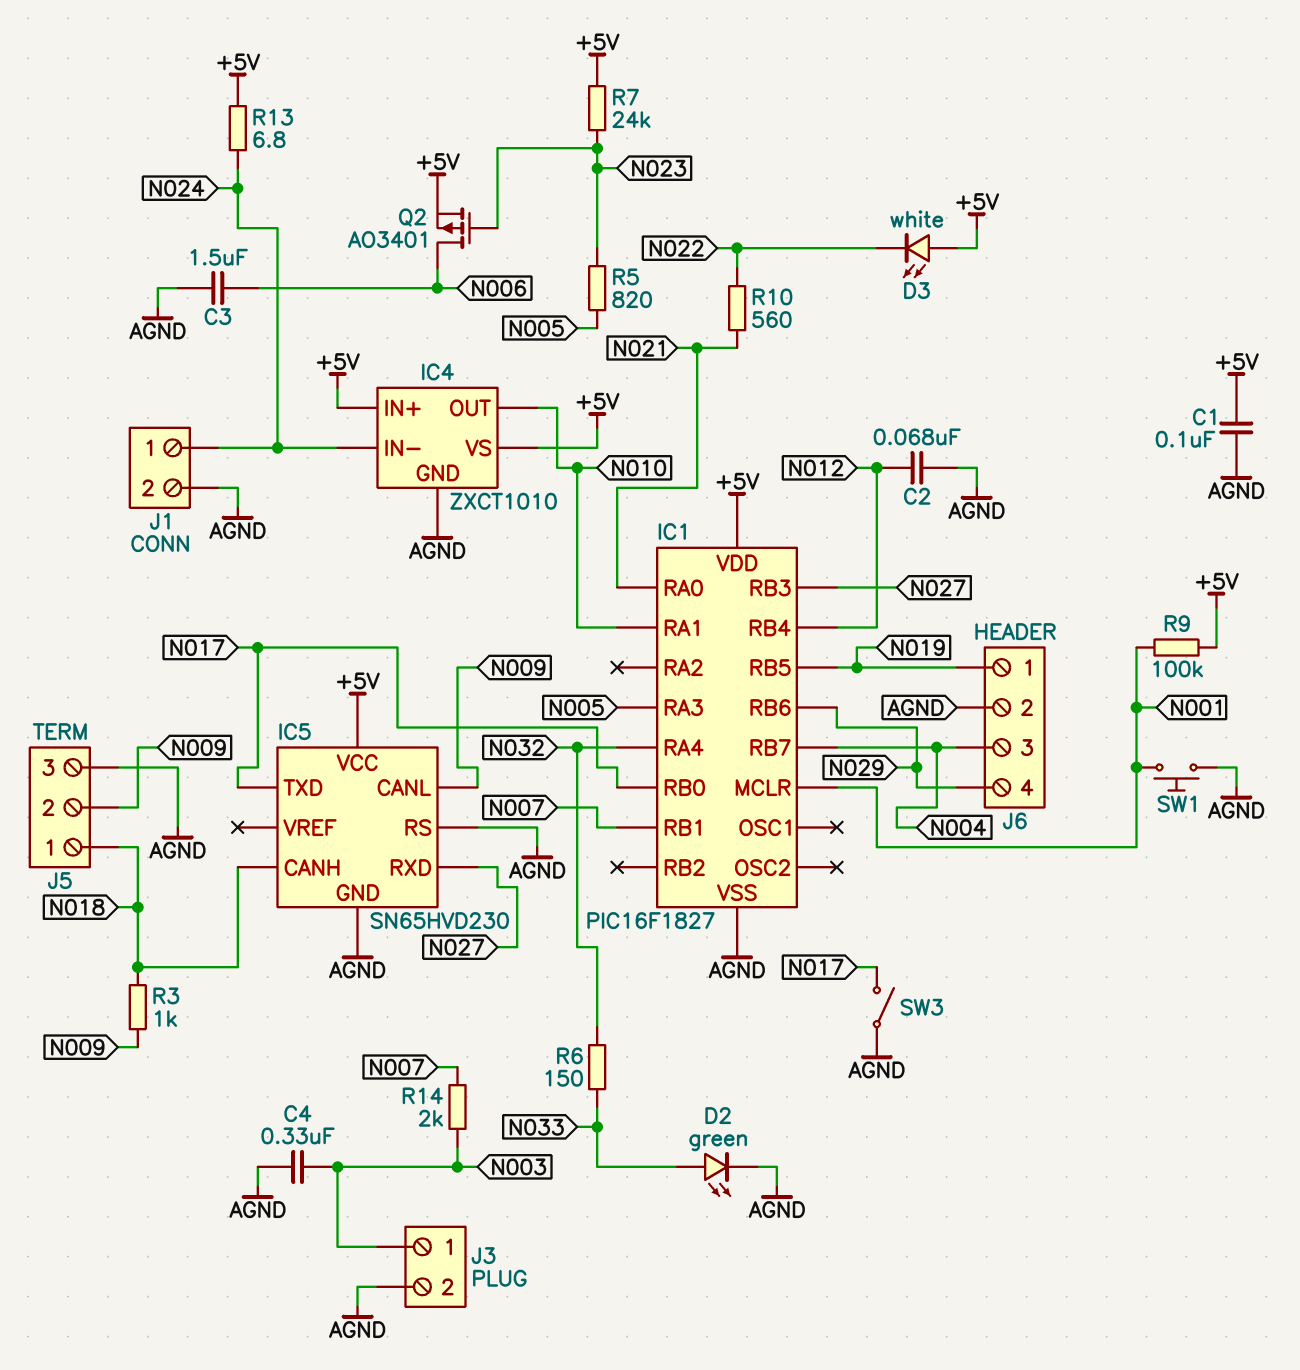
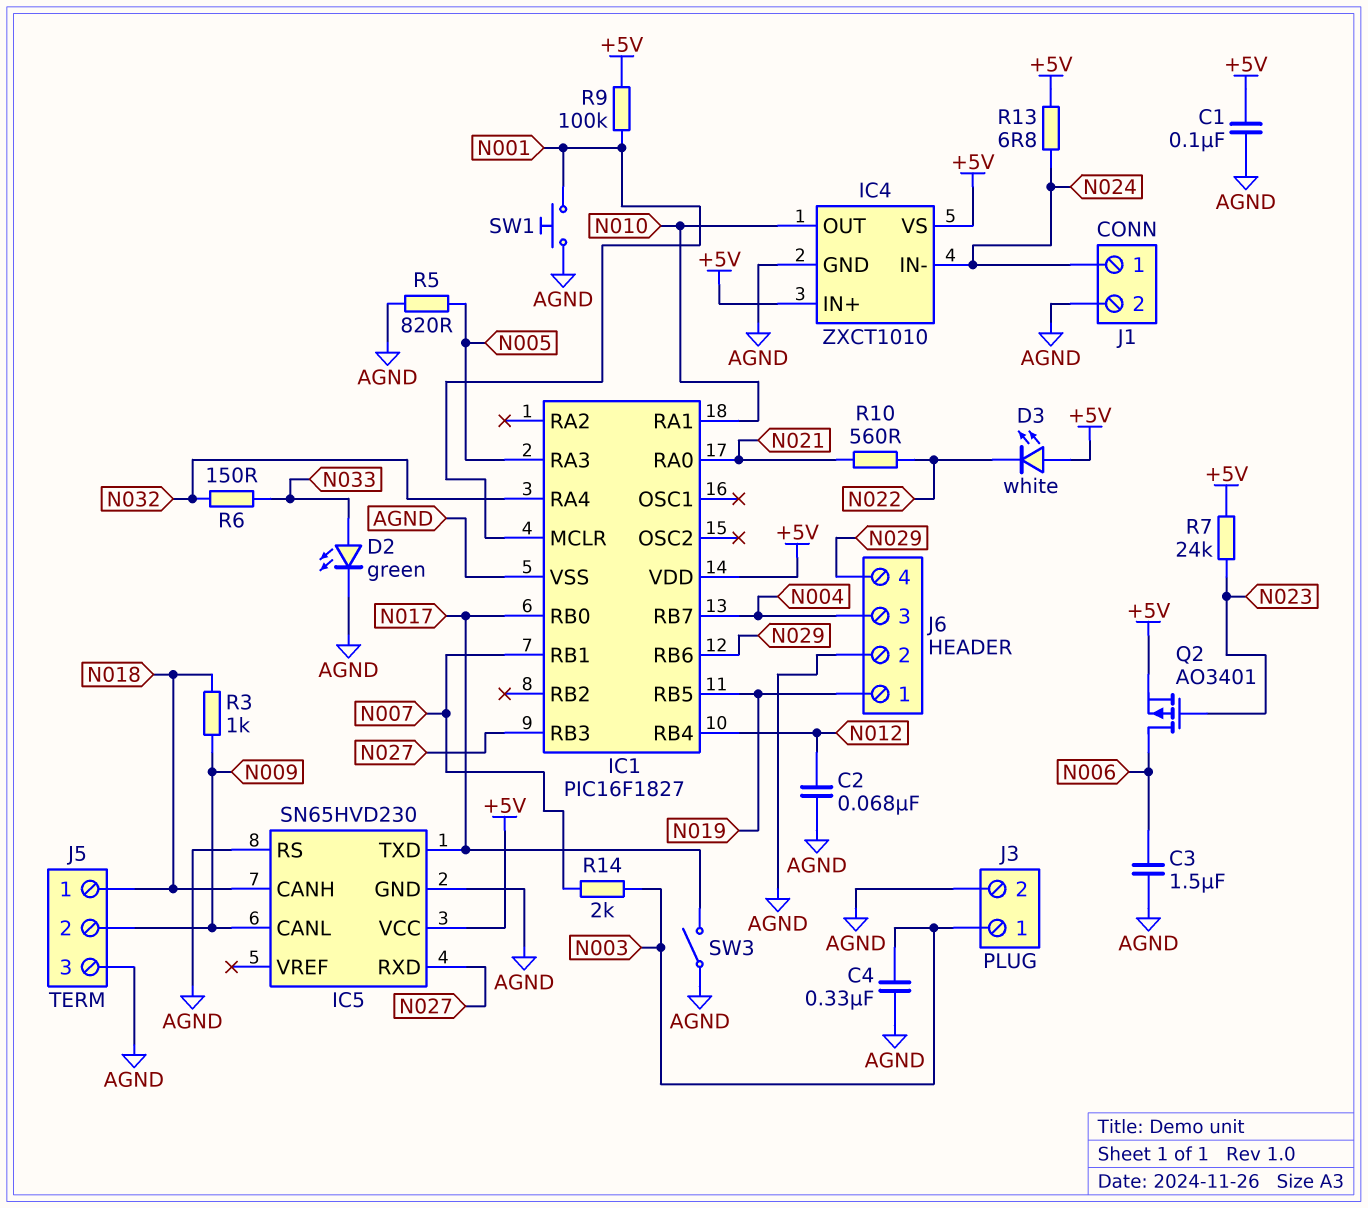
R5: 820 (N005, N023) -> 820 (AGND, N005)

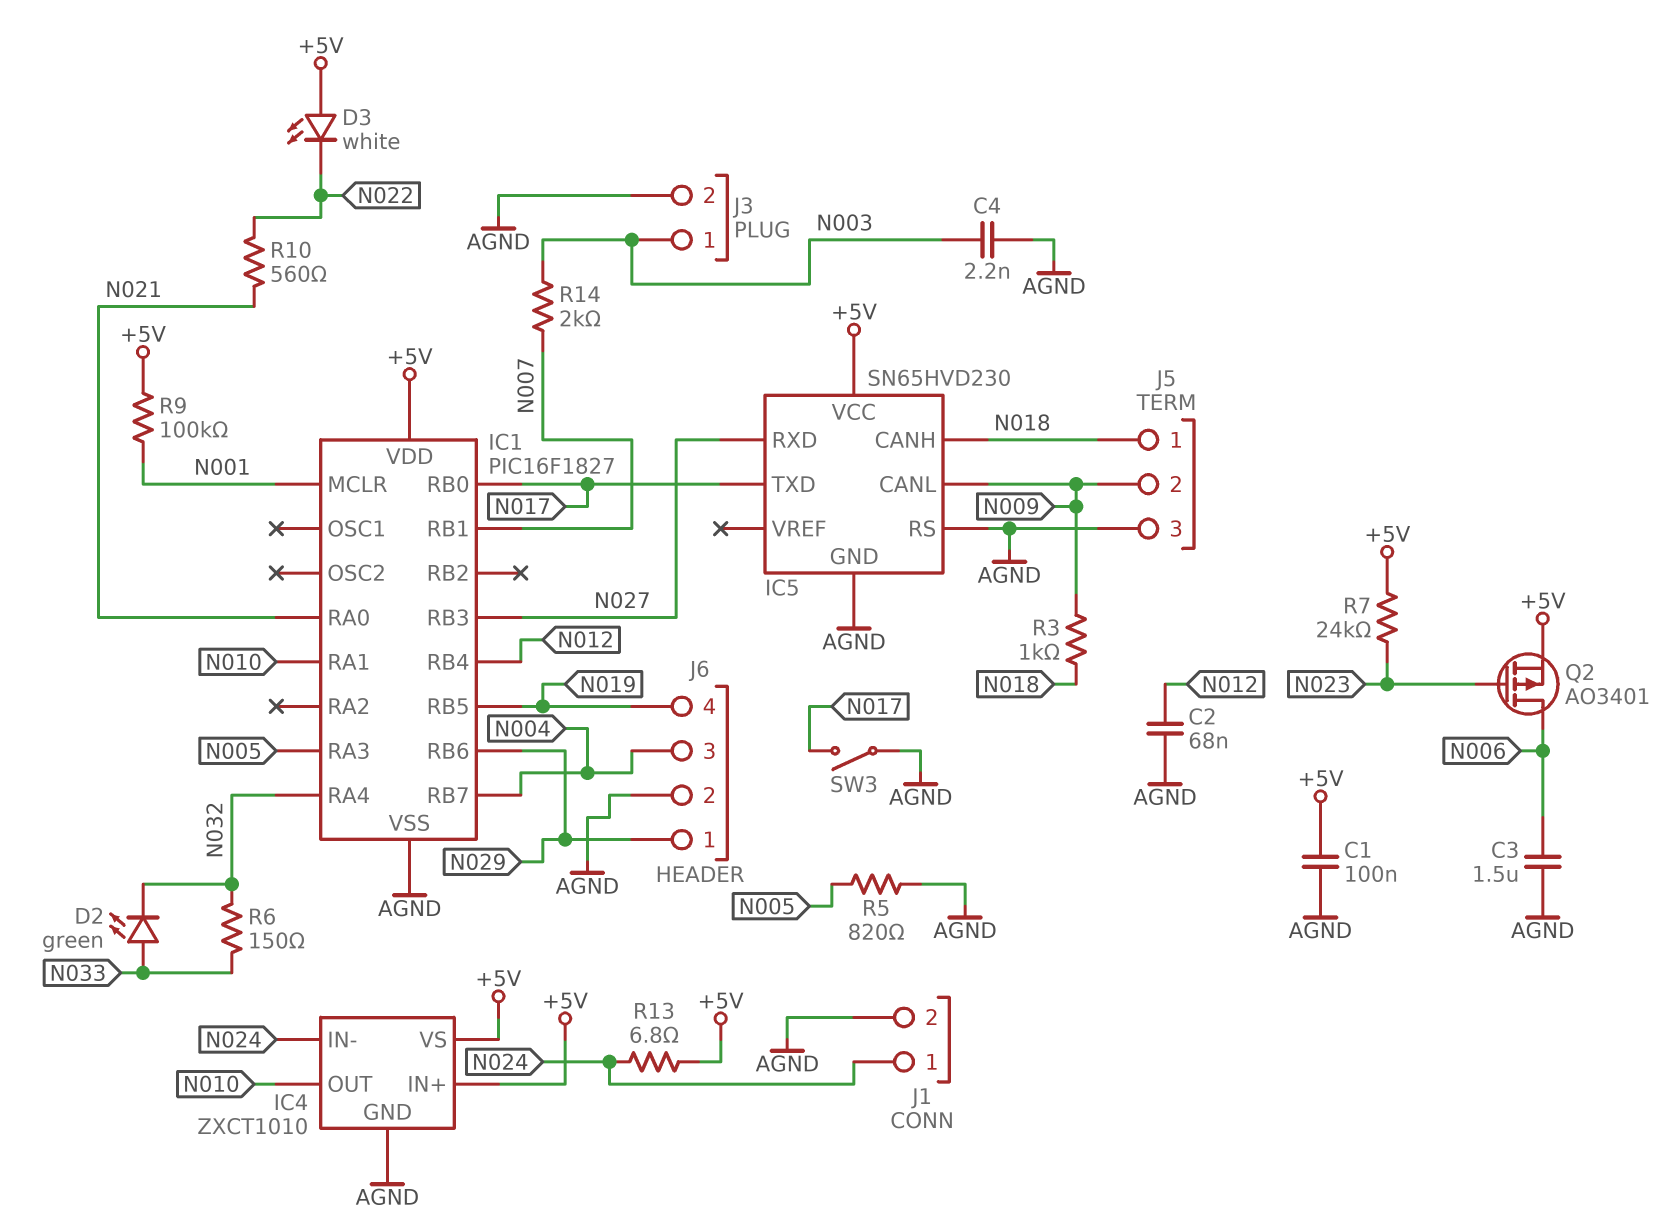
C4: 330nF (AGND, N003) -> 2.2nF (AGND, N003)
D2: LED green (A N033, K AGND) -> LED green (A N033, K N032)
J6 pin 1: N019 -> N029
J6 pin 4: N029 -> N019
SW1: button (AGND, N001) -> none

